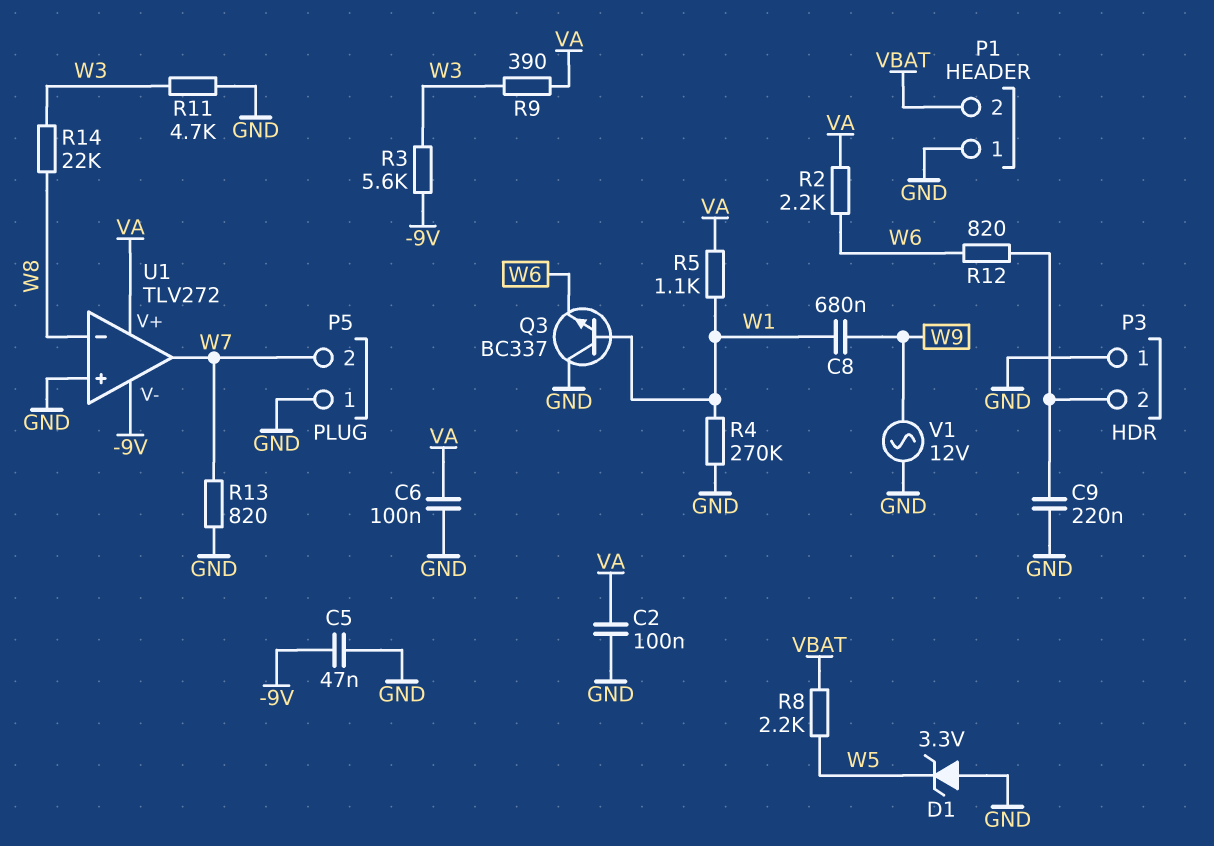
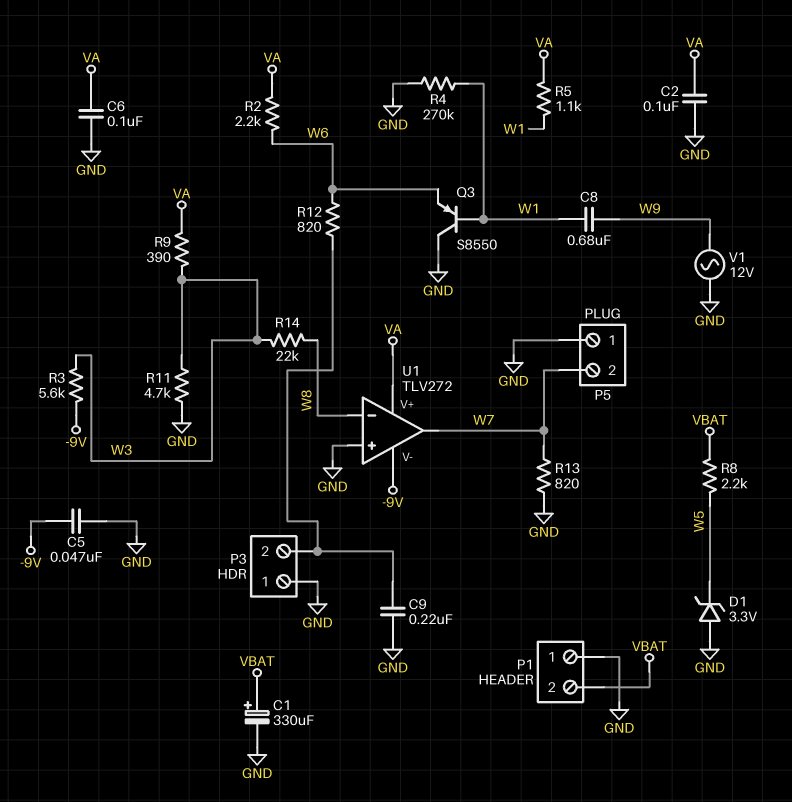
C1: none -> 330uF (plus VBAT, minus GND)
Q3: NPN BC337 (B W1, C GND, E W6) -> PNP S8550 (B W1, C GND, E W6)

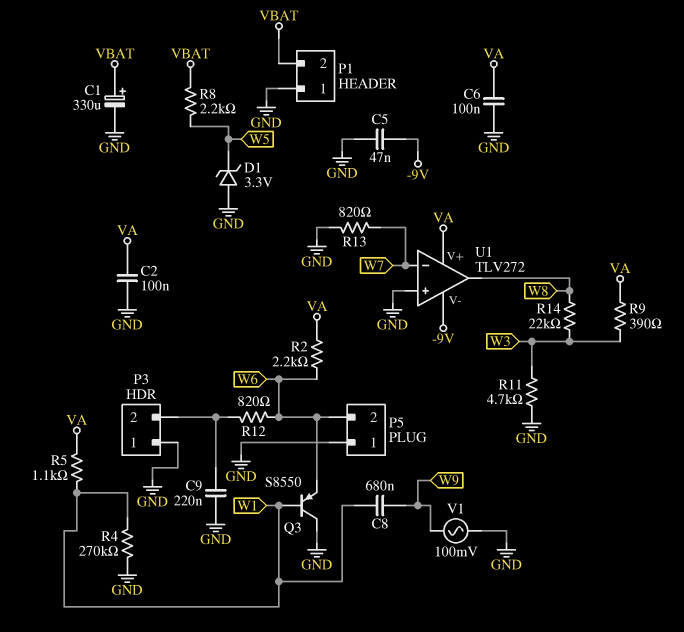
P5 pin 2: W7 -> W6
R3: 5.6k (-9V, W3) -> none
U1 pin in-: W8 -> W7
U1 pin out: W7 -> W8
V1: AC 12V (GND, W9) -> AC 100mV (GND, W9)

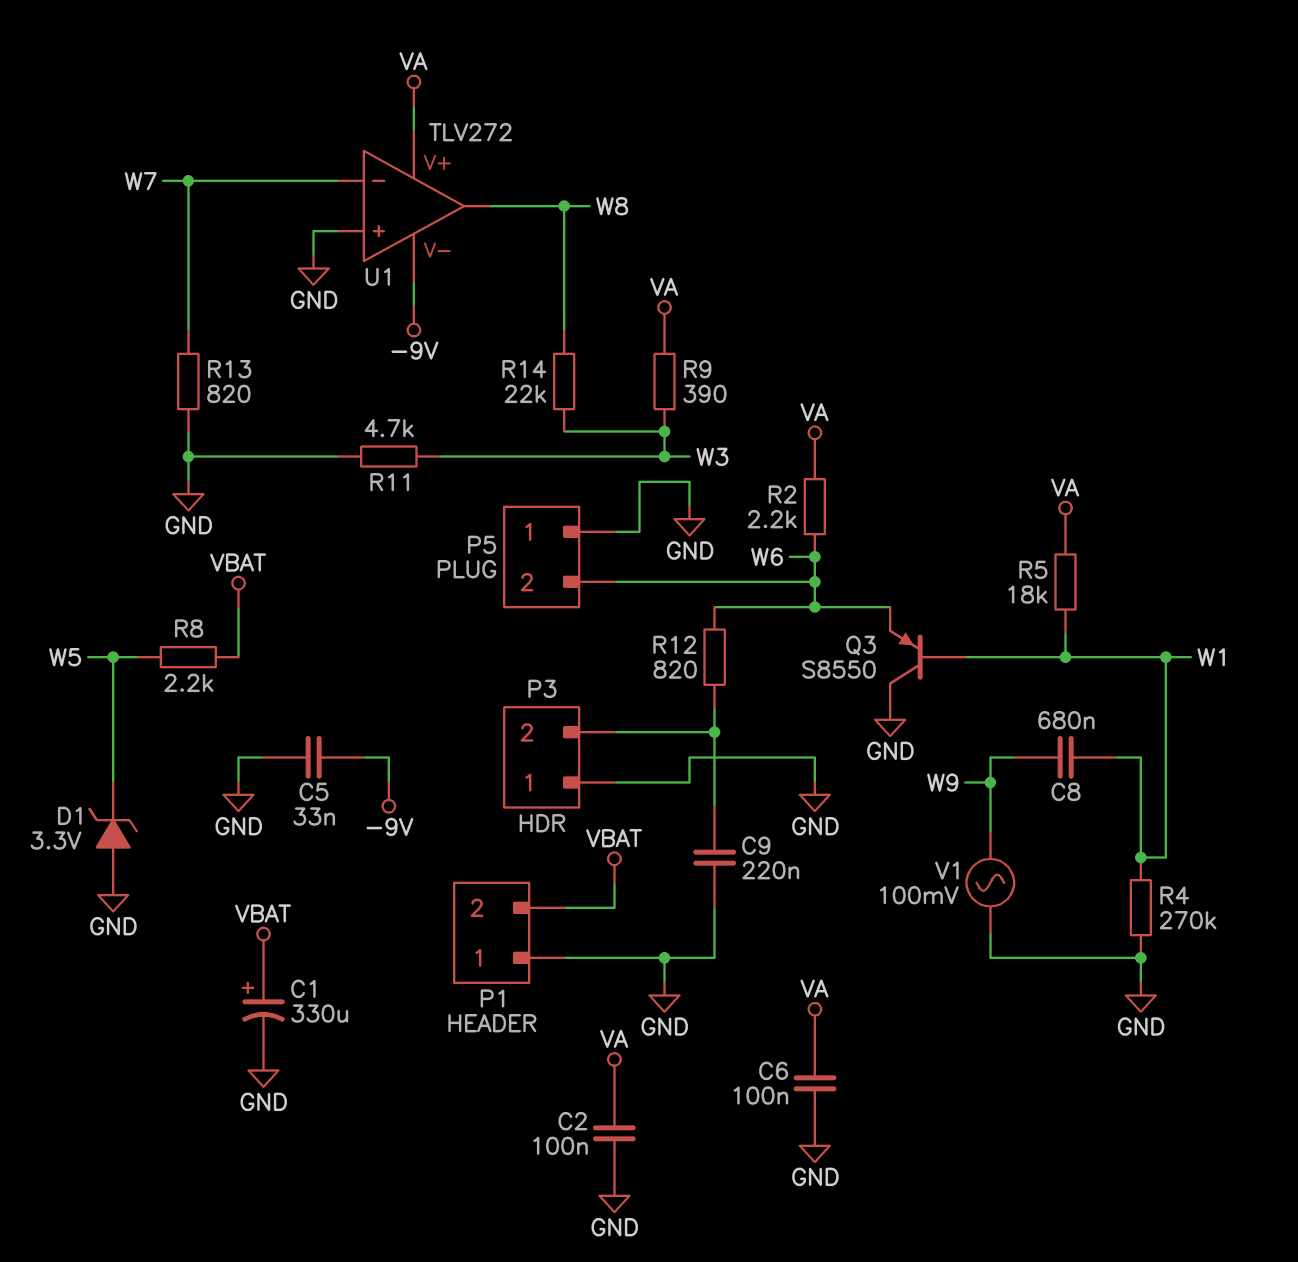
C5: 47nF (-9V, GND) -> 33nF (-9V, GND)
R5: 1.1k (VA, W1) -> 18k (VA, W1)

